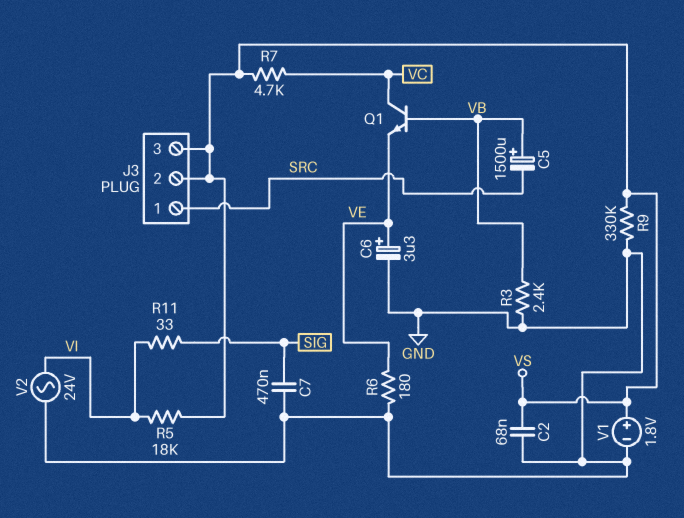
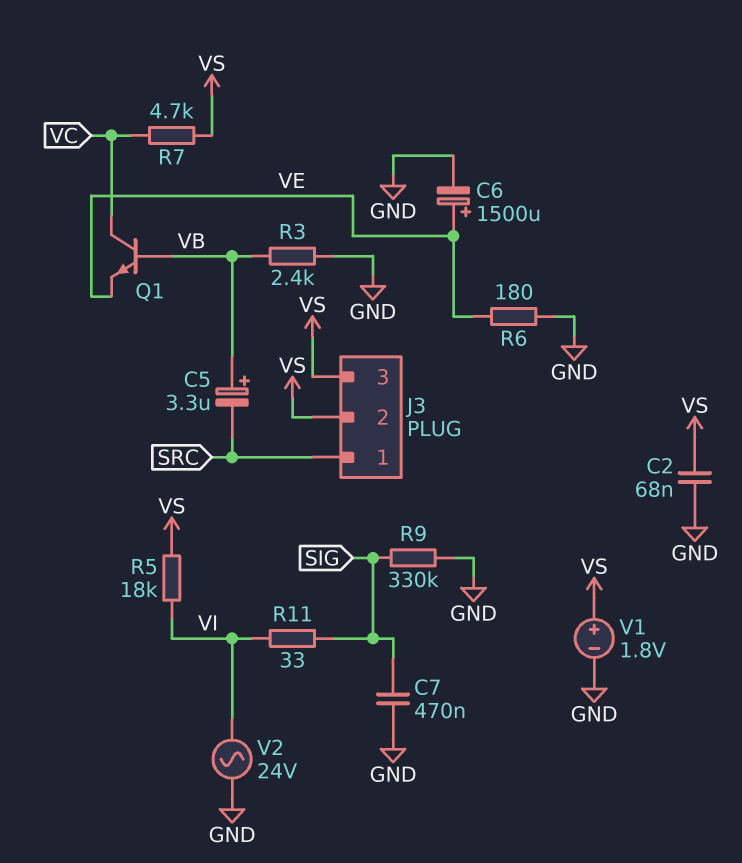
C5: 1500uF (plus VB, minus SRC) -> 3.3uF (plus VB, minus SRC)
C6: 3.3uF (plus VE, minus GND) -> 1500uF (plus VE, minus GND)
R9: 330k (GND, VS) -> 330k (GND, SIG)

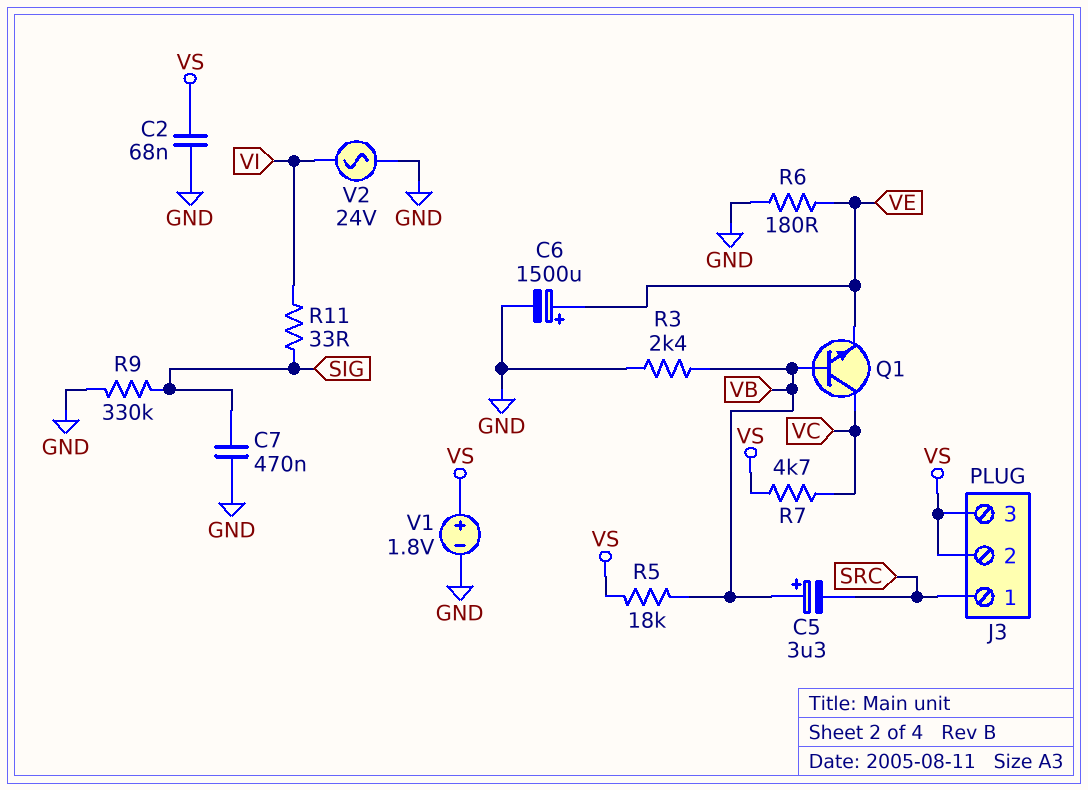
R5: 18k (VI, VS) -> 18k (VB, VS)

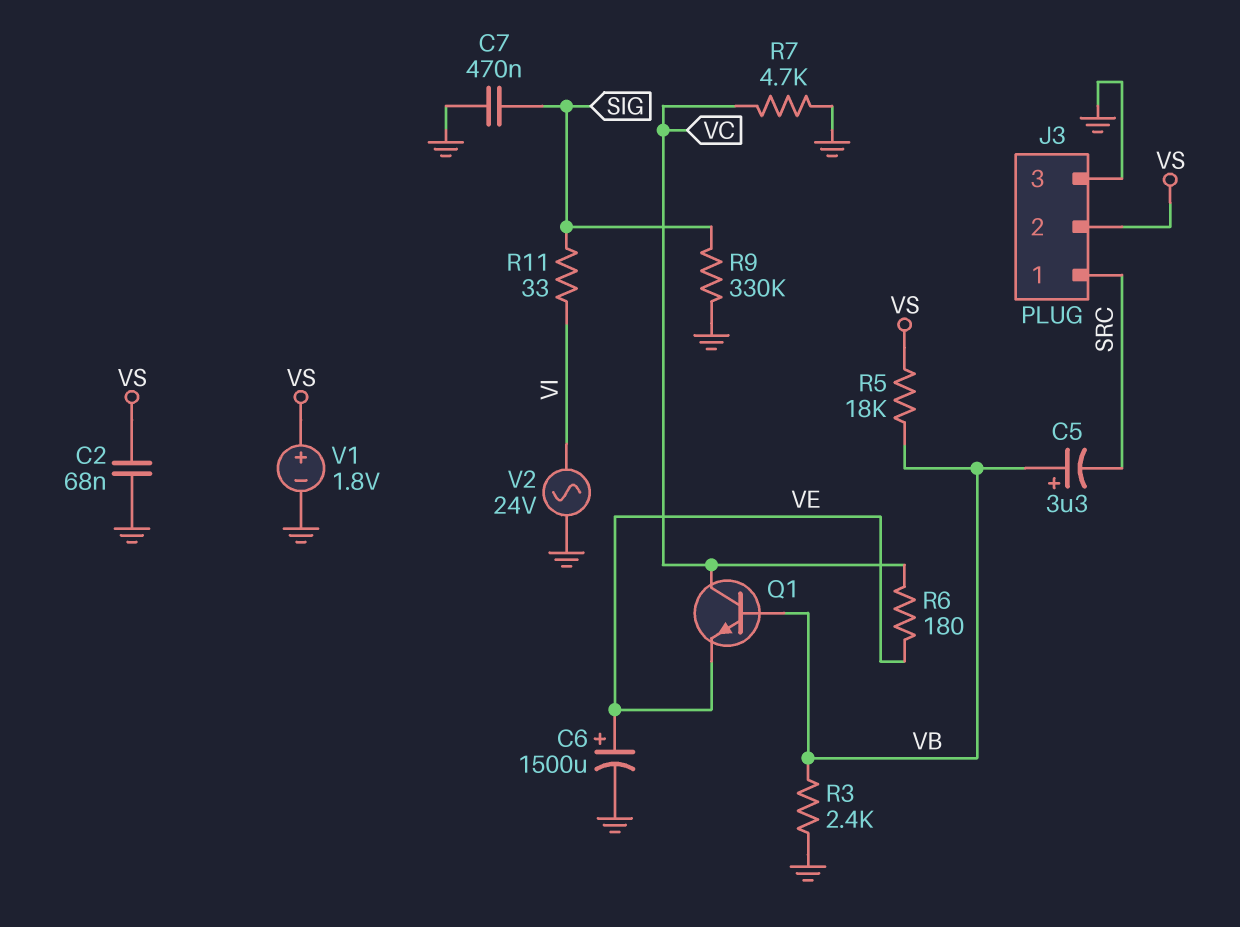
J3 pin 3: VS -> GND
R6: 180 (GND, VE) -> 180 (VC, VE)
R7: 4.7k (VC, VS) -> 4.7k (GND, VC)

